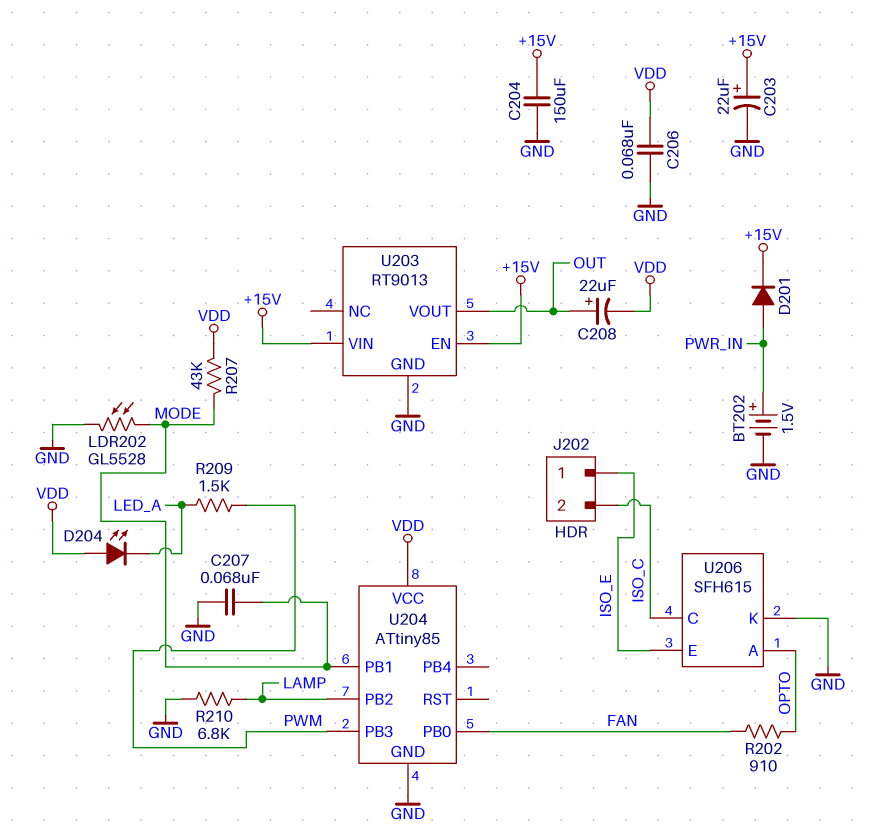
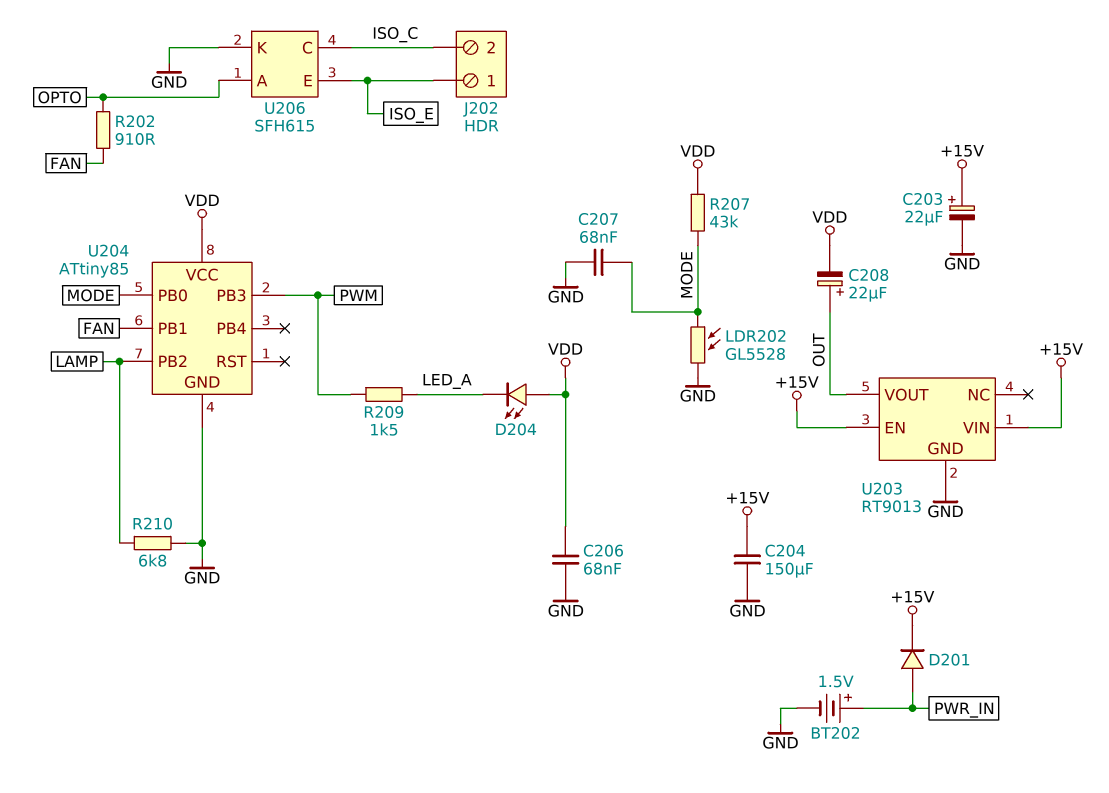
U204 pin PB0: FAN -> MODE
U204 pin PB1: MODE -> FAN

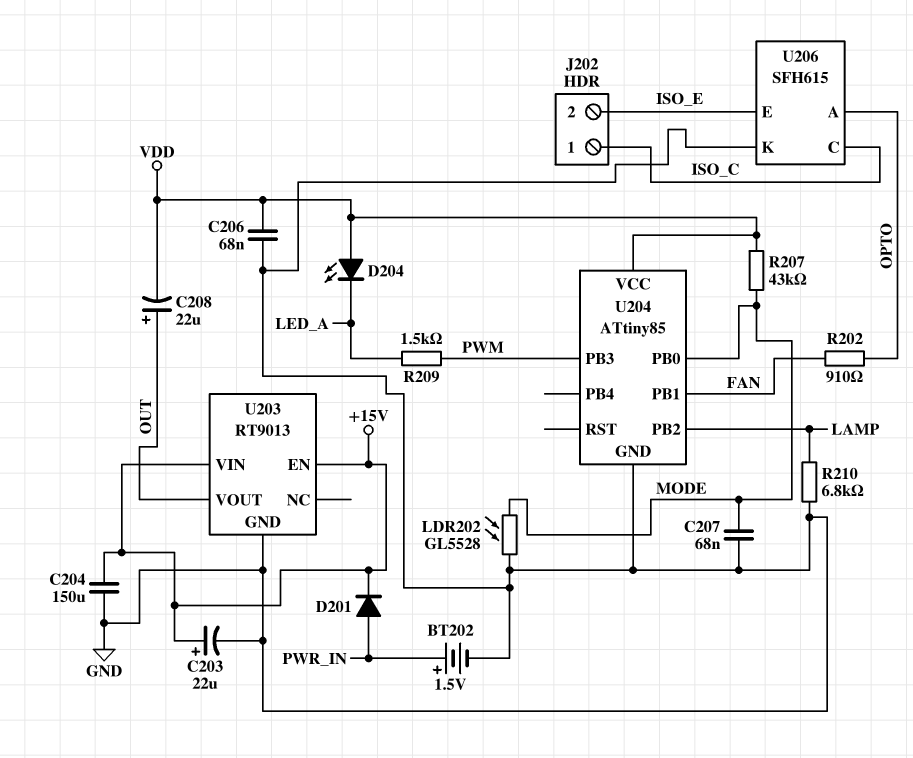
J202 pin 1: ISO_E -> ISO_C
J202 pin 2: ISO_C -> ISO_E

